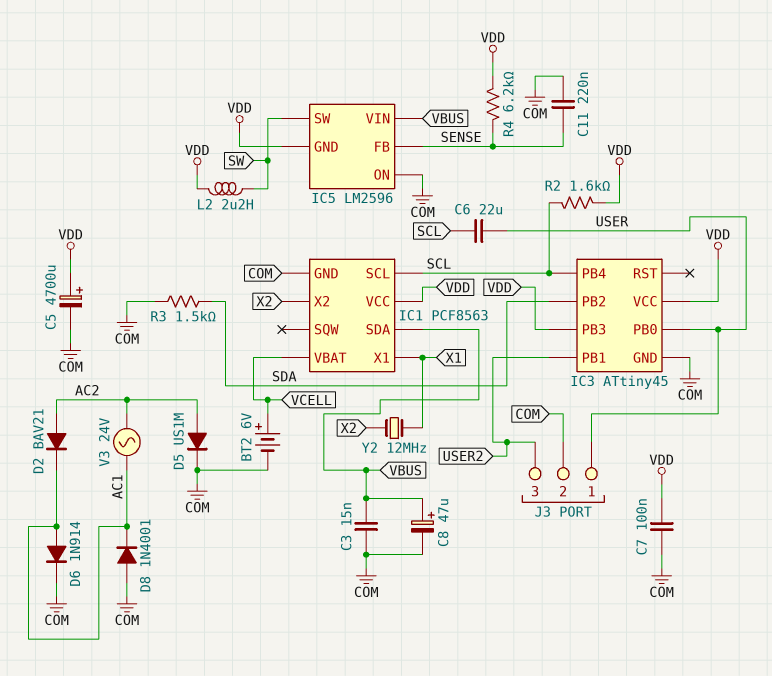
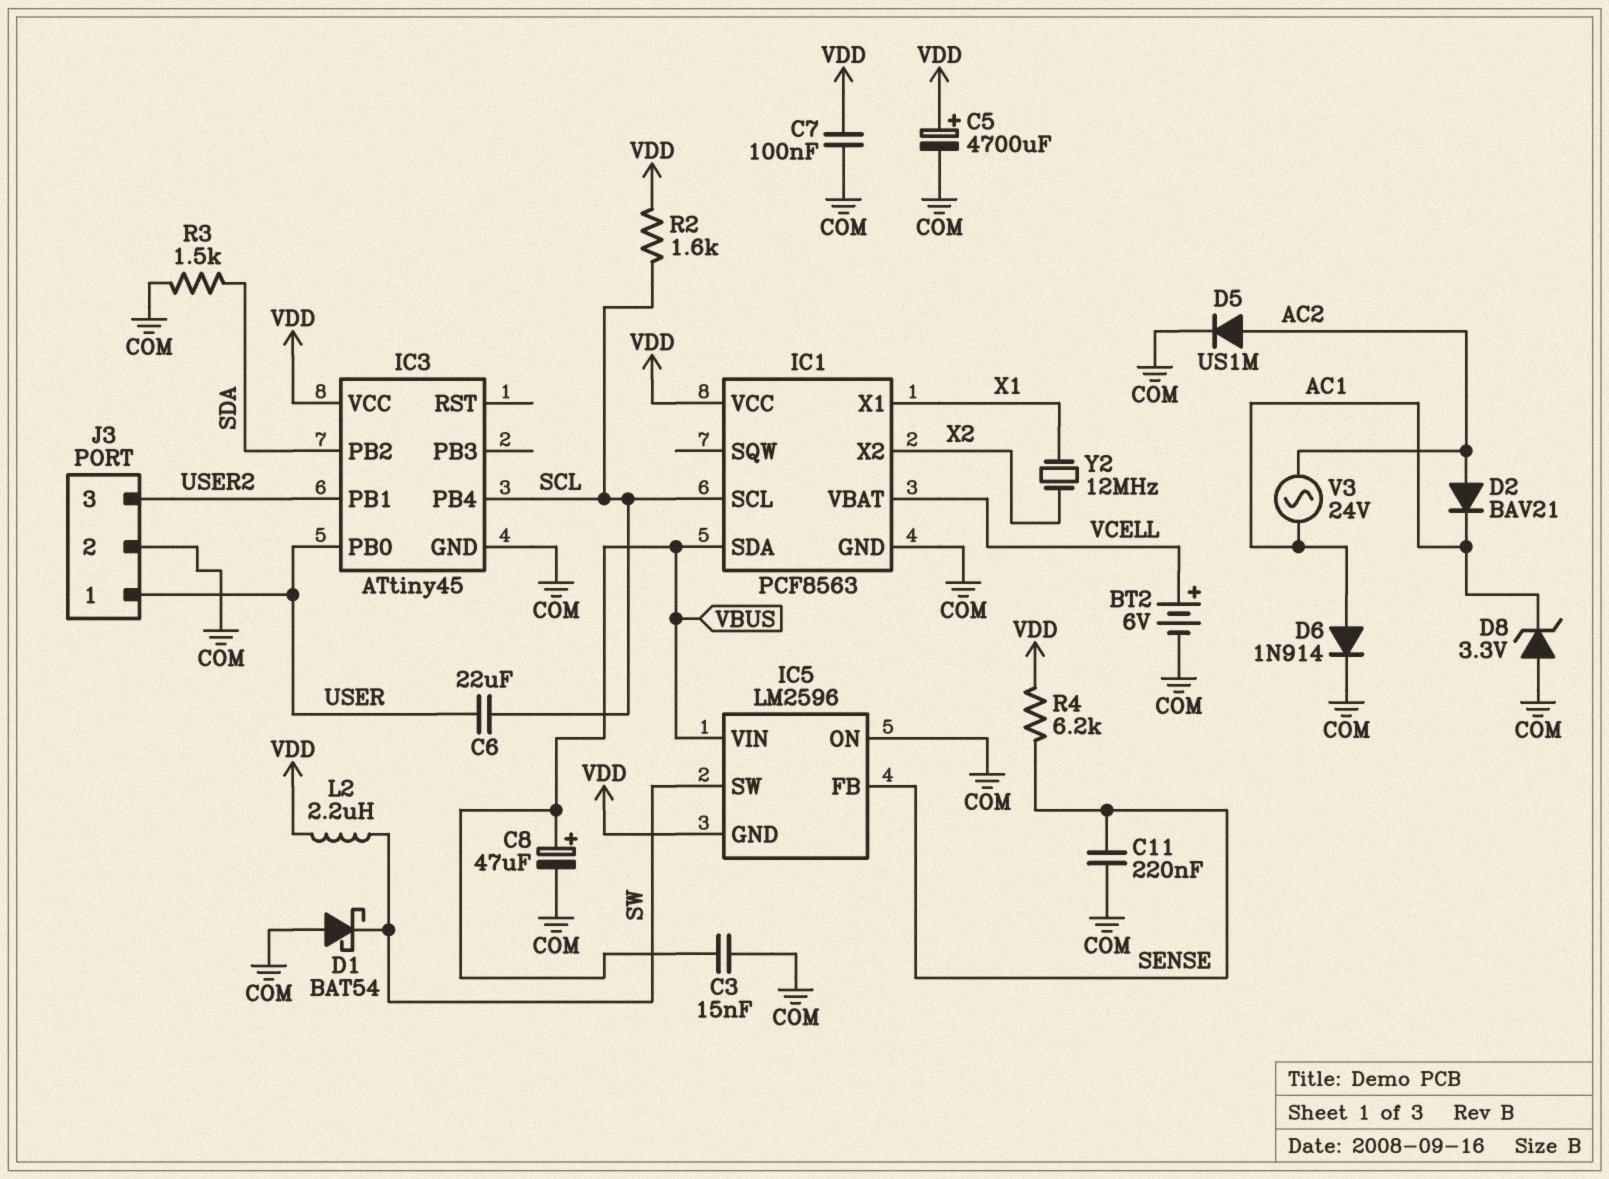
D1: none -> schottky BAT54 (A COM, K SW)
D8: diode 1N4001 (A COM, K AC1) -> zener 3.3V (A COM, K AC1)
IC3 pin PB3: VDD -> none

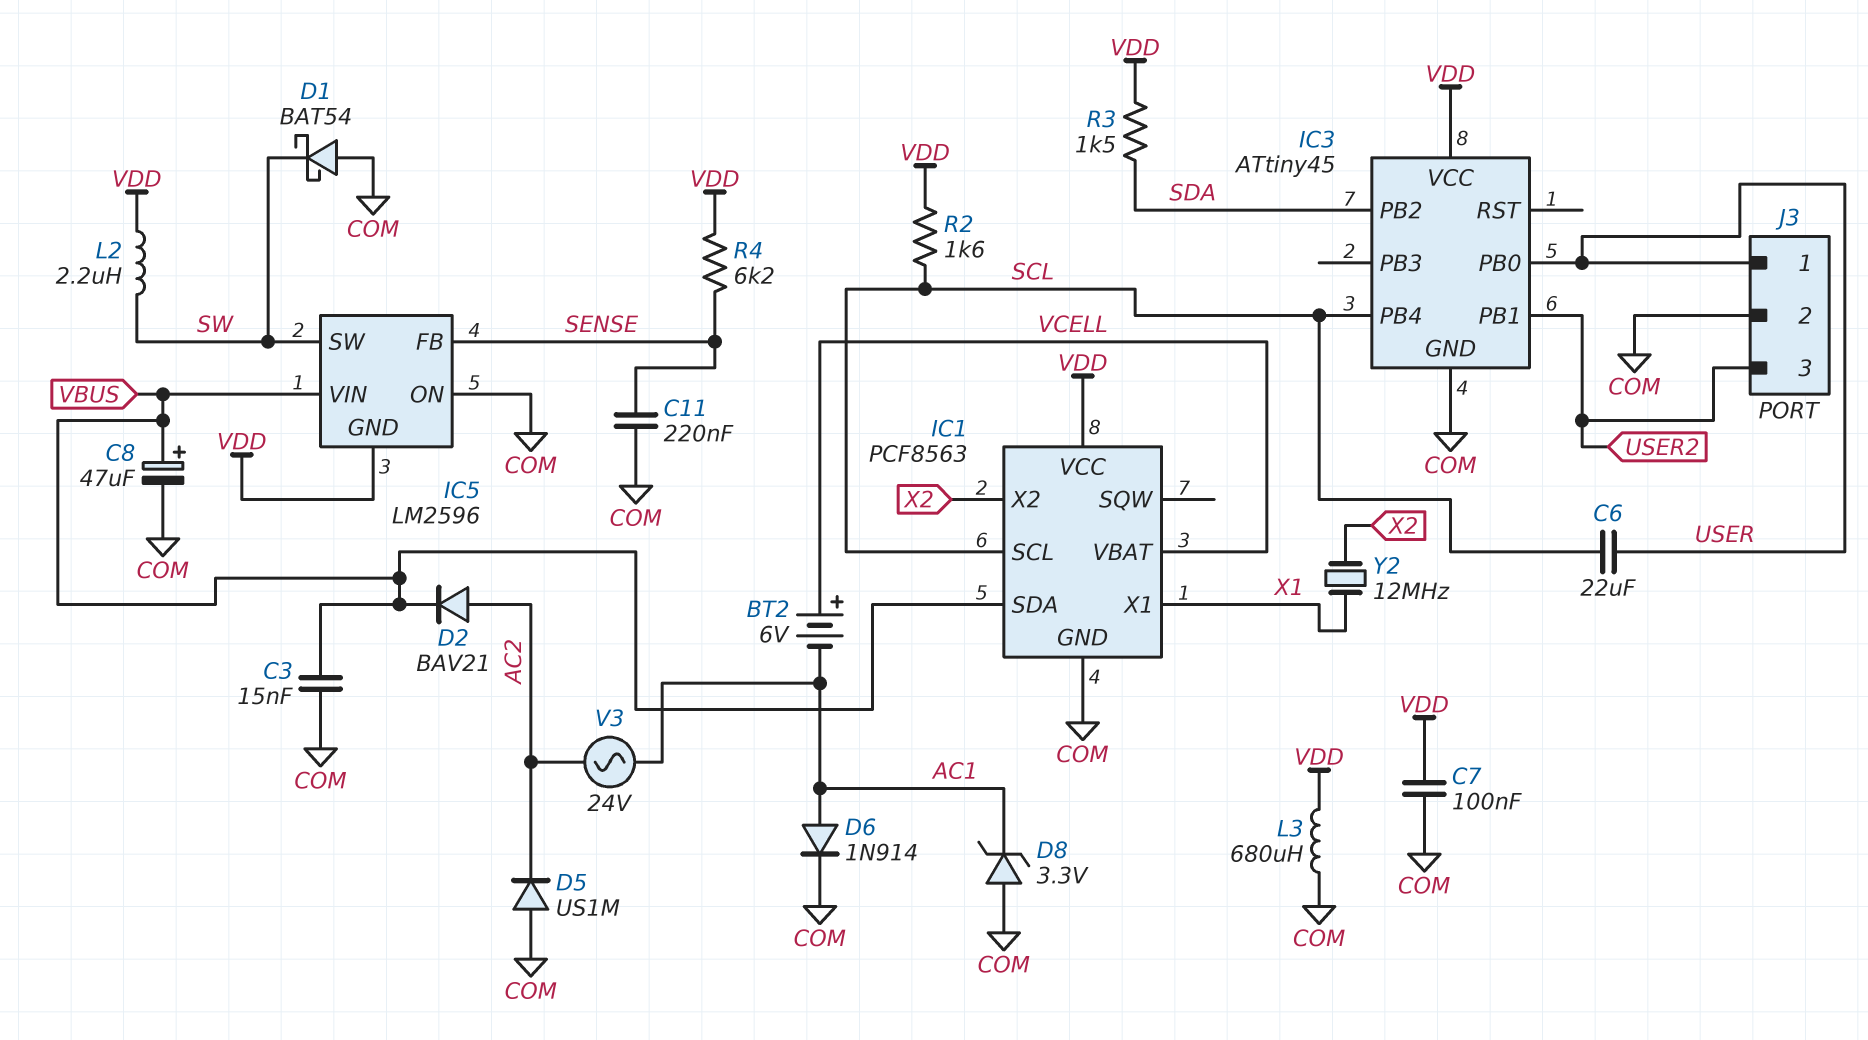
BT2: 6V (plus VCELL, minus COM) -> 6V (plus VCELL, minus AC1)
C5: 4700uF (plus VDD, minus COM) -> none
D2: diode BAV21 (A AC2, K AC1) -> diode BAV21 (A AC2, K VBUS)
D5: diode US1M (A AC2, K COM) -> diode US1M (A COM, K AC2)
L3: none -> 680uH (COM, VDD)
R3: 1.5k (COM, SDA) -> 1.5k (SDA, VDD)

